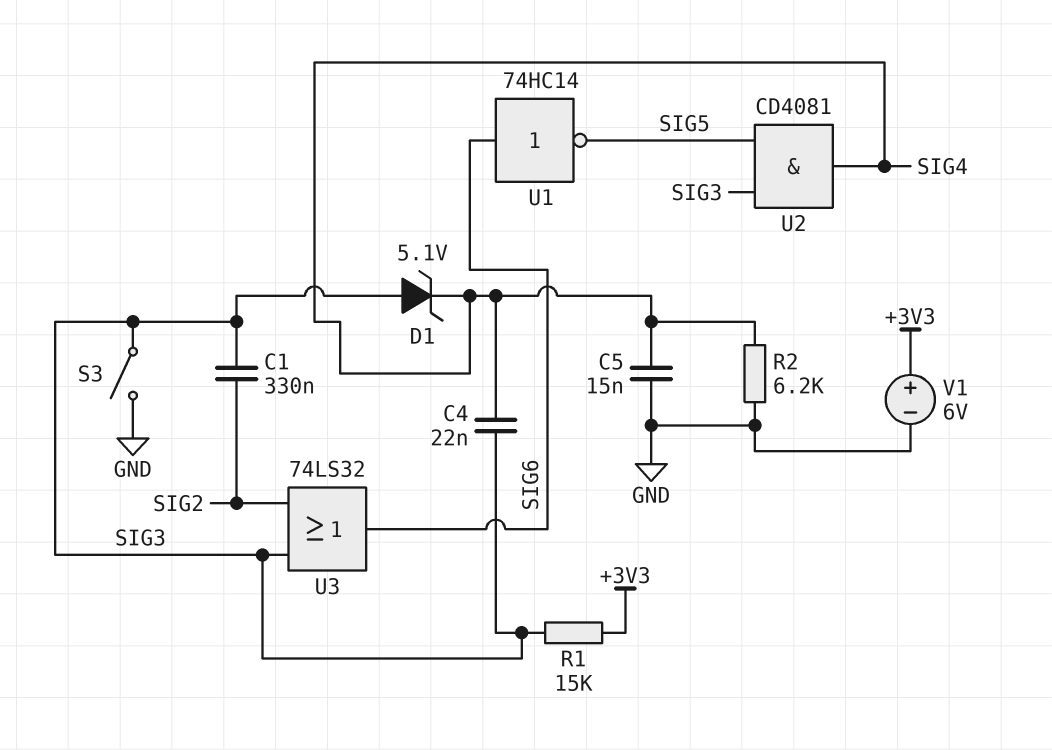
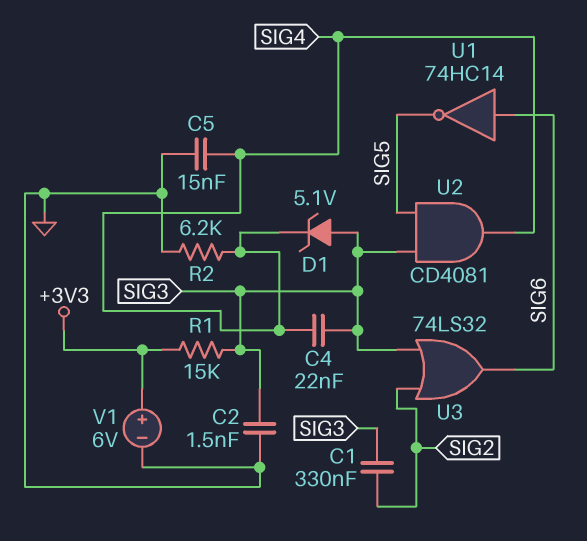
C2: none -> 1.5nF (GND, SIG3)
S3: switch (GND, SIG3) -> none

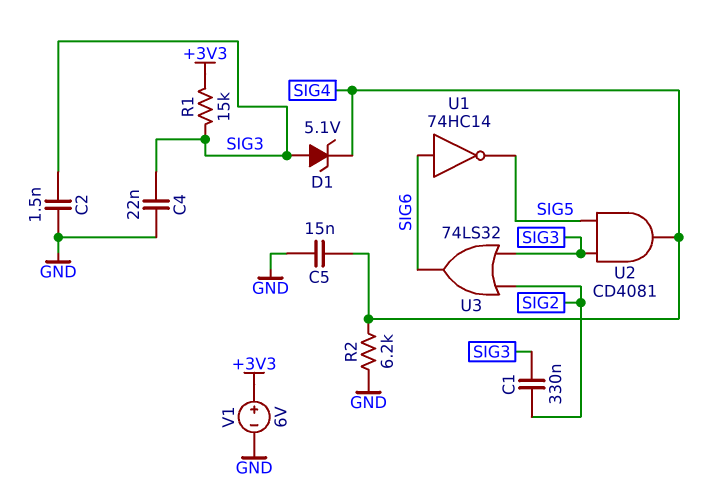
C4: 22nF (SIG3, SIG4) -> 22nF (GND, SIG3)

